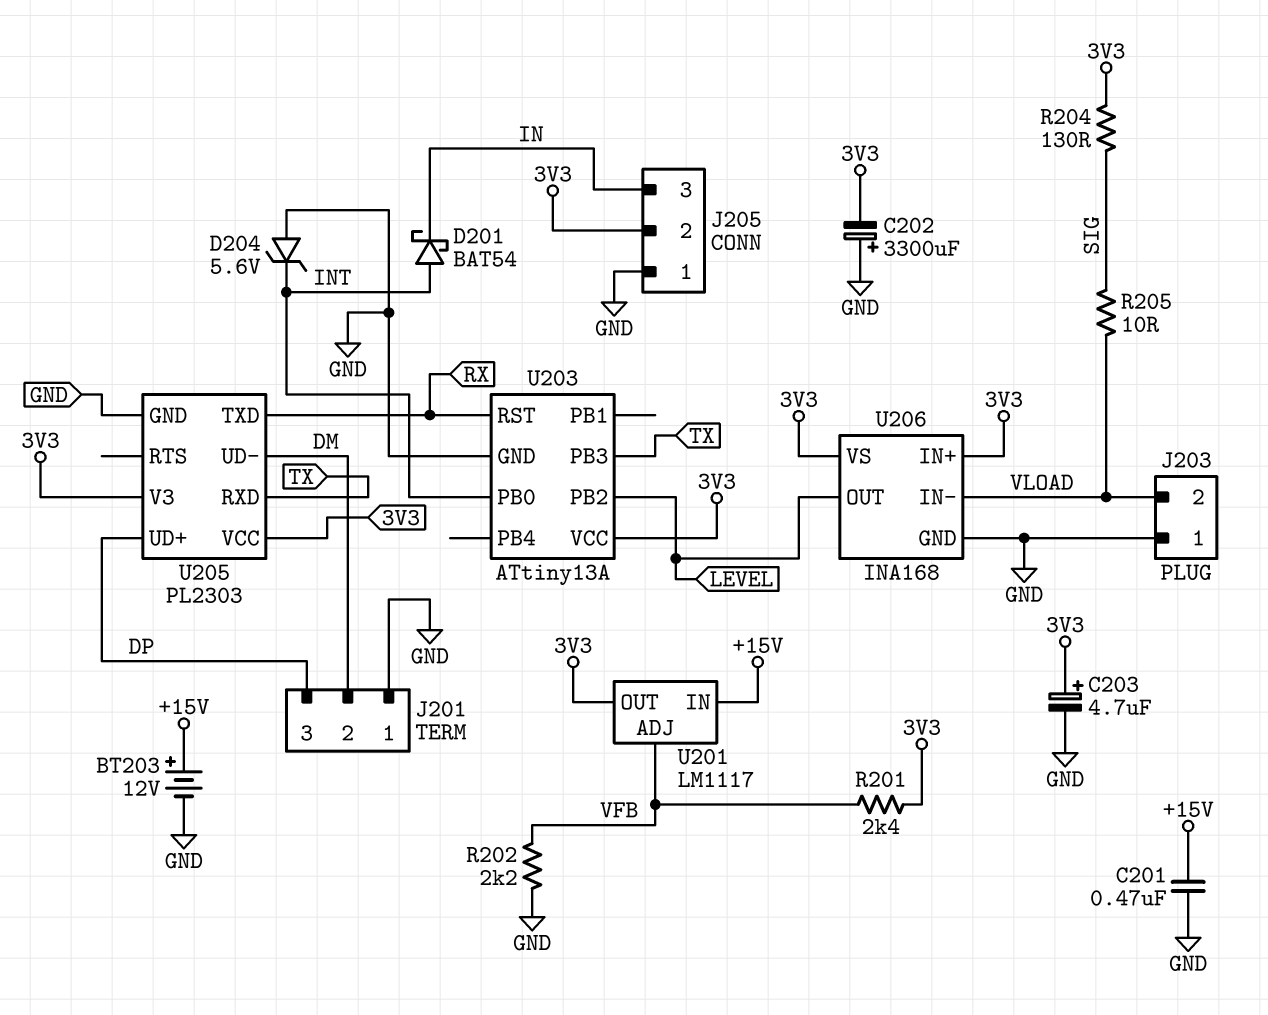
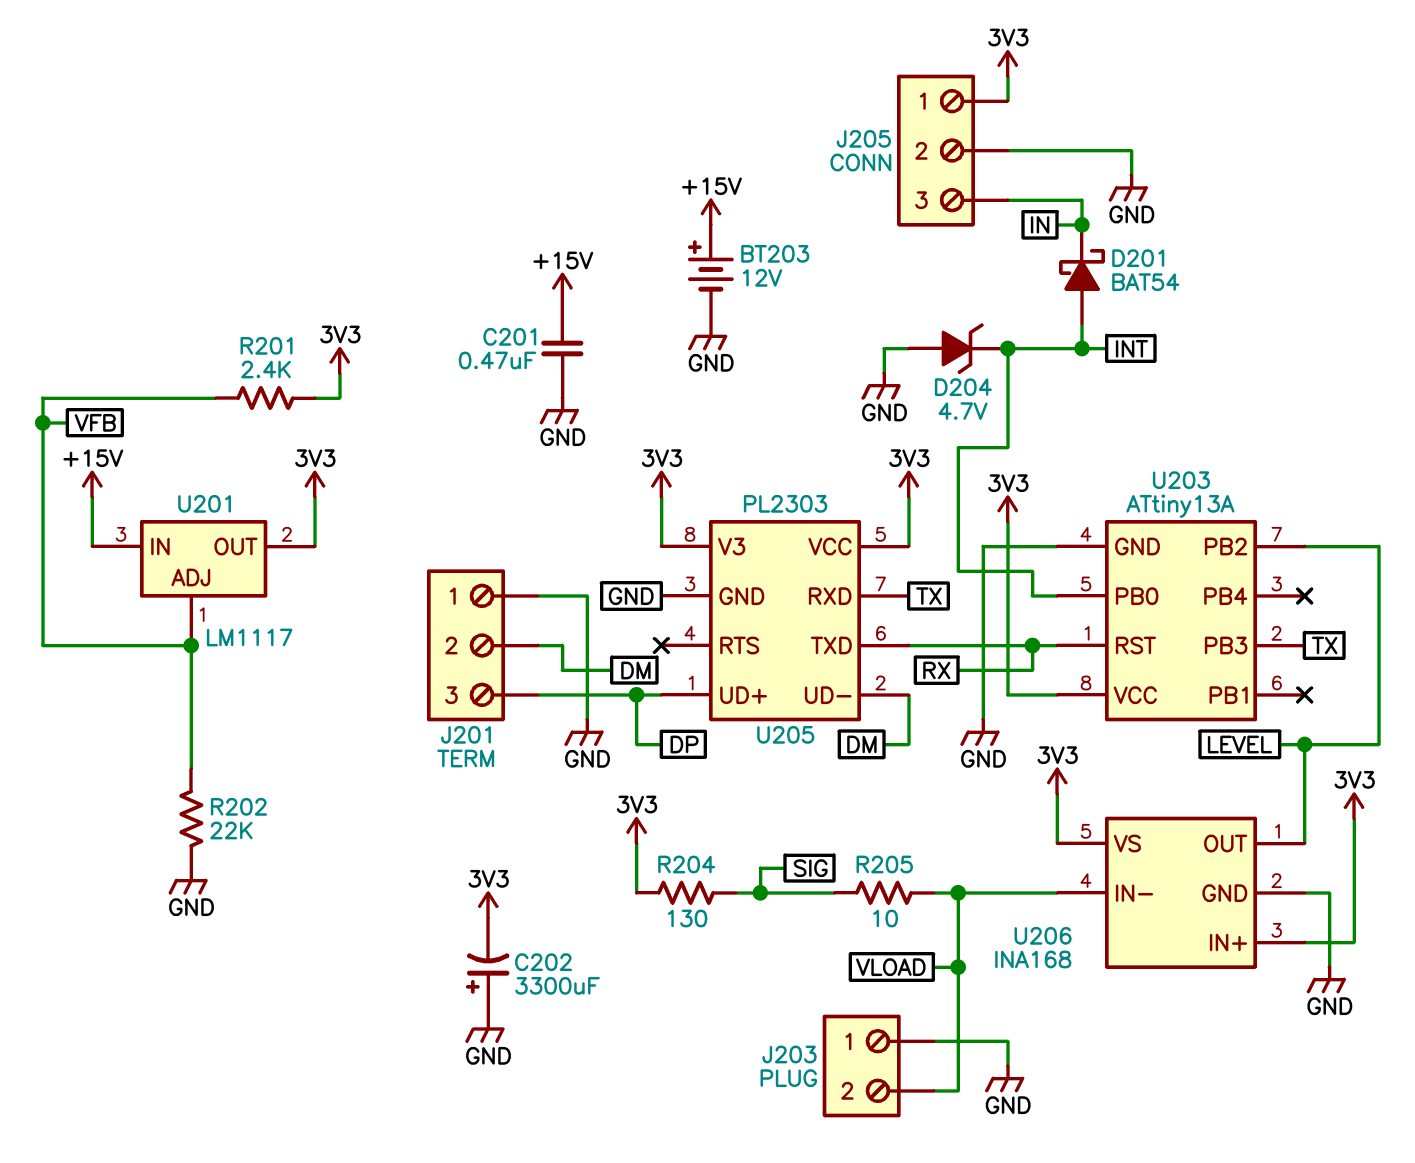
C203: 4.7uF (plus 3V3, minus GND) -> none
D204: zener 5.6V (A GND, K INT) -> zener 4.7V (A GND, K INT)
J205 pin 1: GND -> 3V3
J205 pin 2: 3V3 -> GND
R202: 2.2k (GND, VFB) -> 22k (GND, VFB)

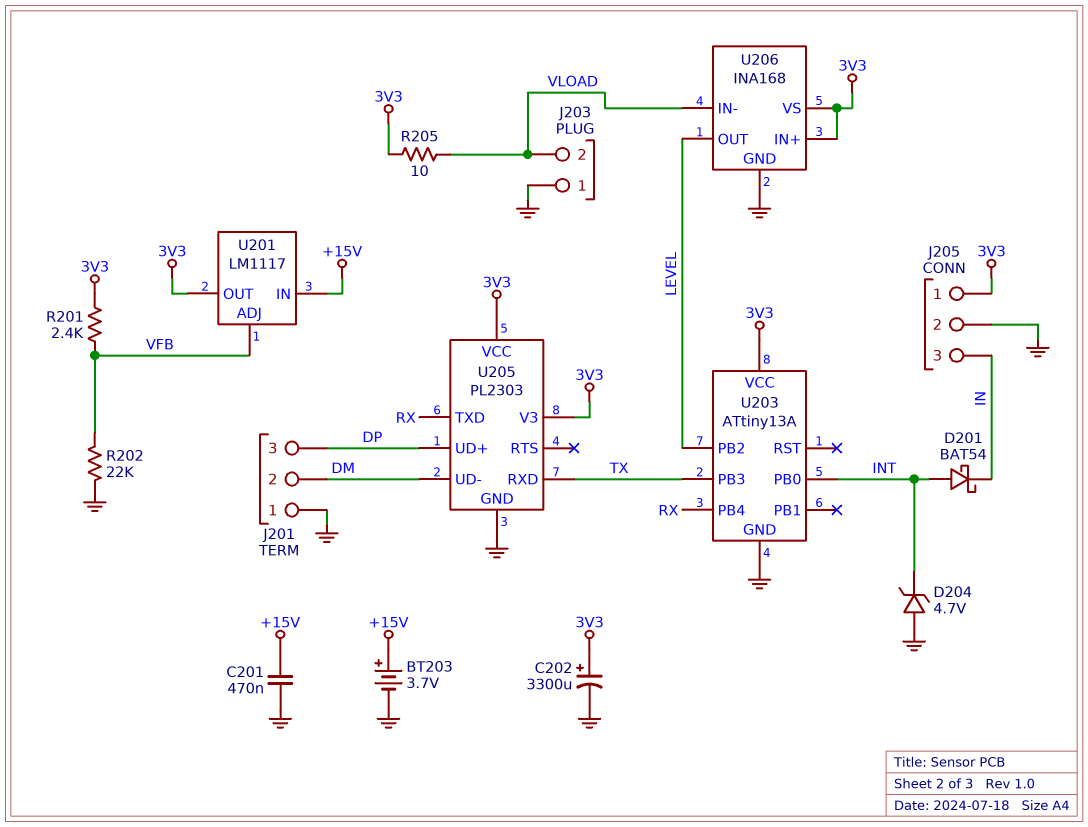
BT203: 12V (plus +15V, minus GND) -> 3.7V (plus +15V, minus GND)
C202: 3300uF (plus GND, minus 3V3) -> 3300uF (plus 3V3, minus GND)
R204: 130 (3V3, SIG) -> none
R205: 10 (SIG, VLOAD) -> 10 (3V3, VLOAD)
U203 pin PB4: none -> RX
U203 pin RST: RX -> none

